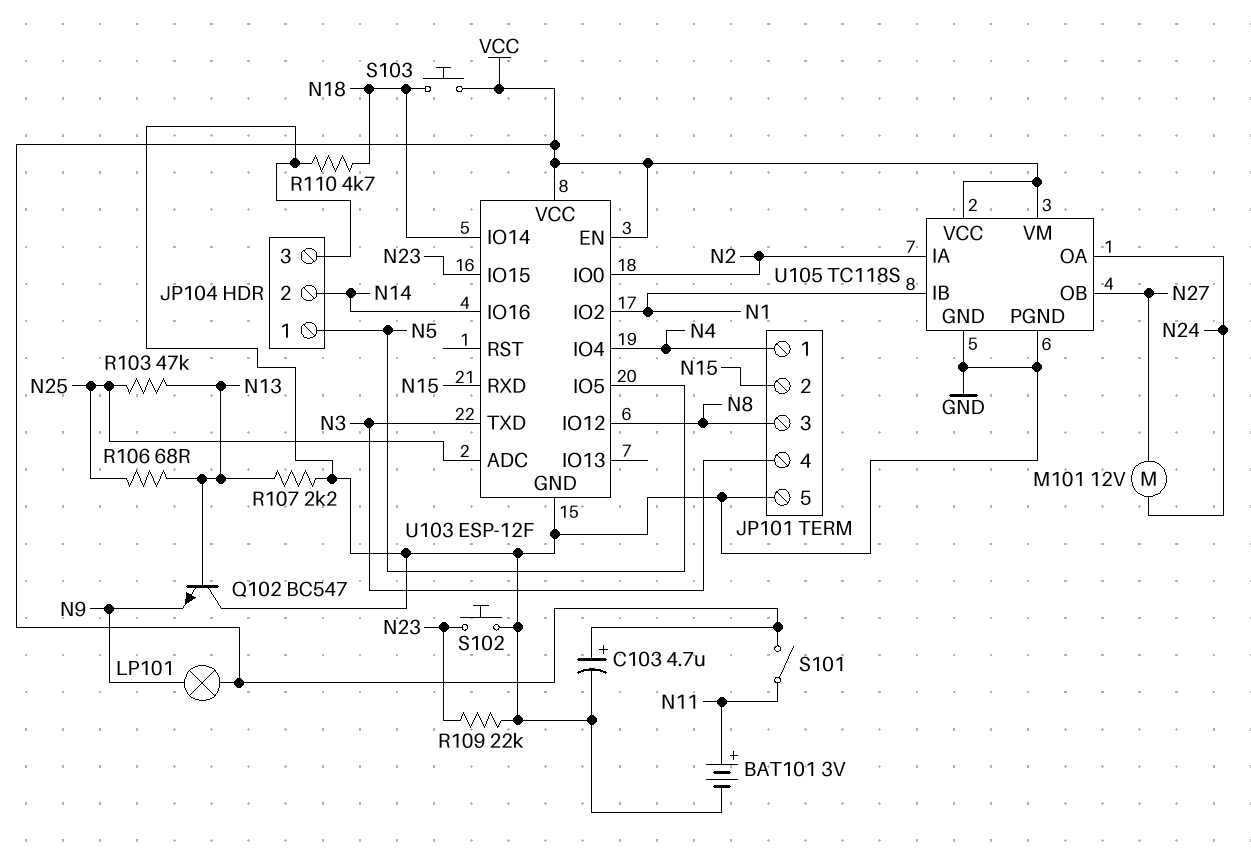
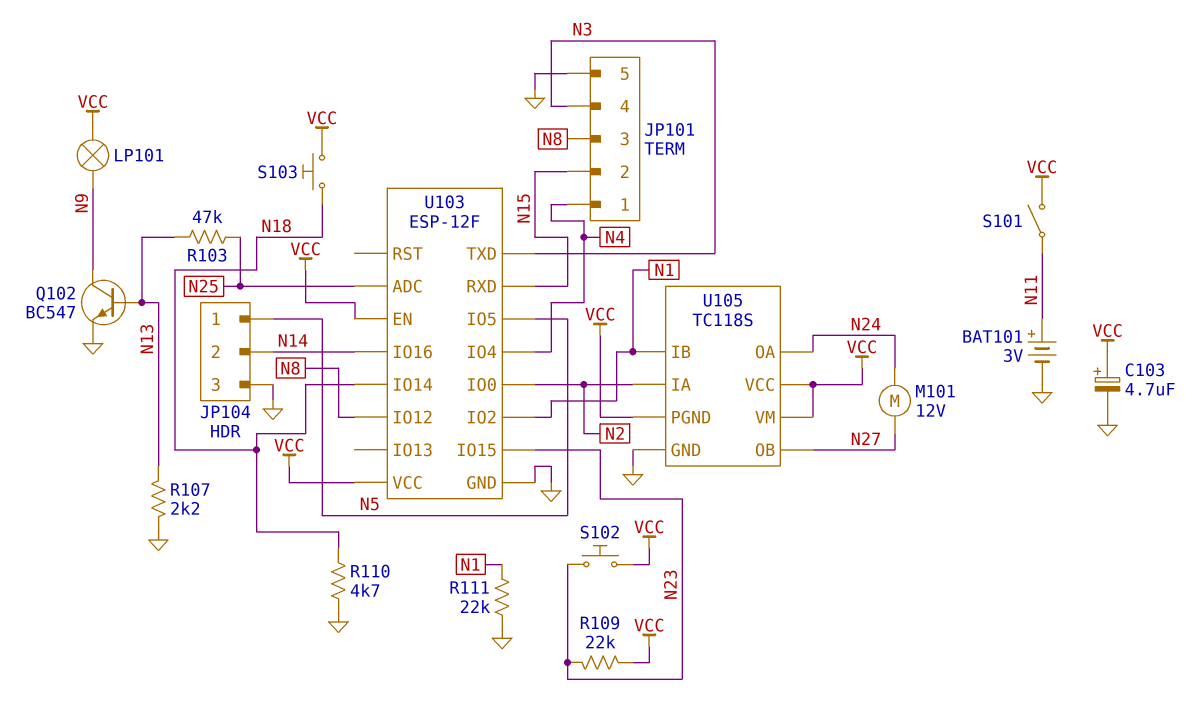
Q102: NPN BC547 (B N13, C GND, E N9) -> NPN BC547 (B N13, C N9, E GND)
R106: 68 (N13, N25) -> none
R109: 22k (GND, N23) -> 22k (N23, VCC)
R111: none -> 22k (GND, N1)
S102: button (GND, N23) -> button (N23, VCC)
U105 pin PGND: GND -> VCC

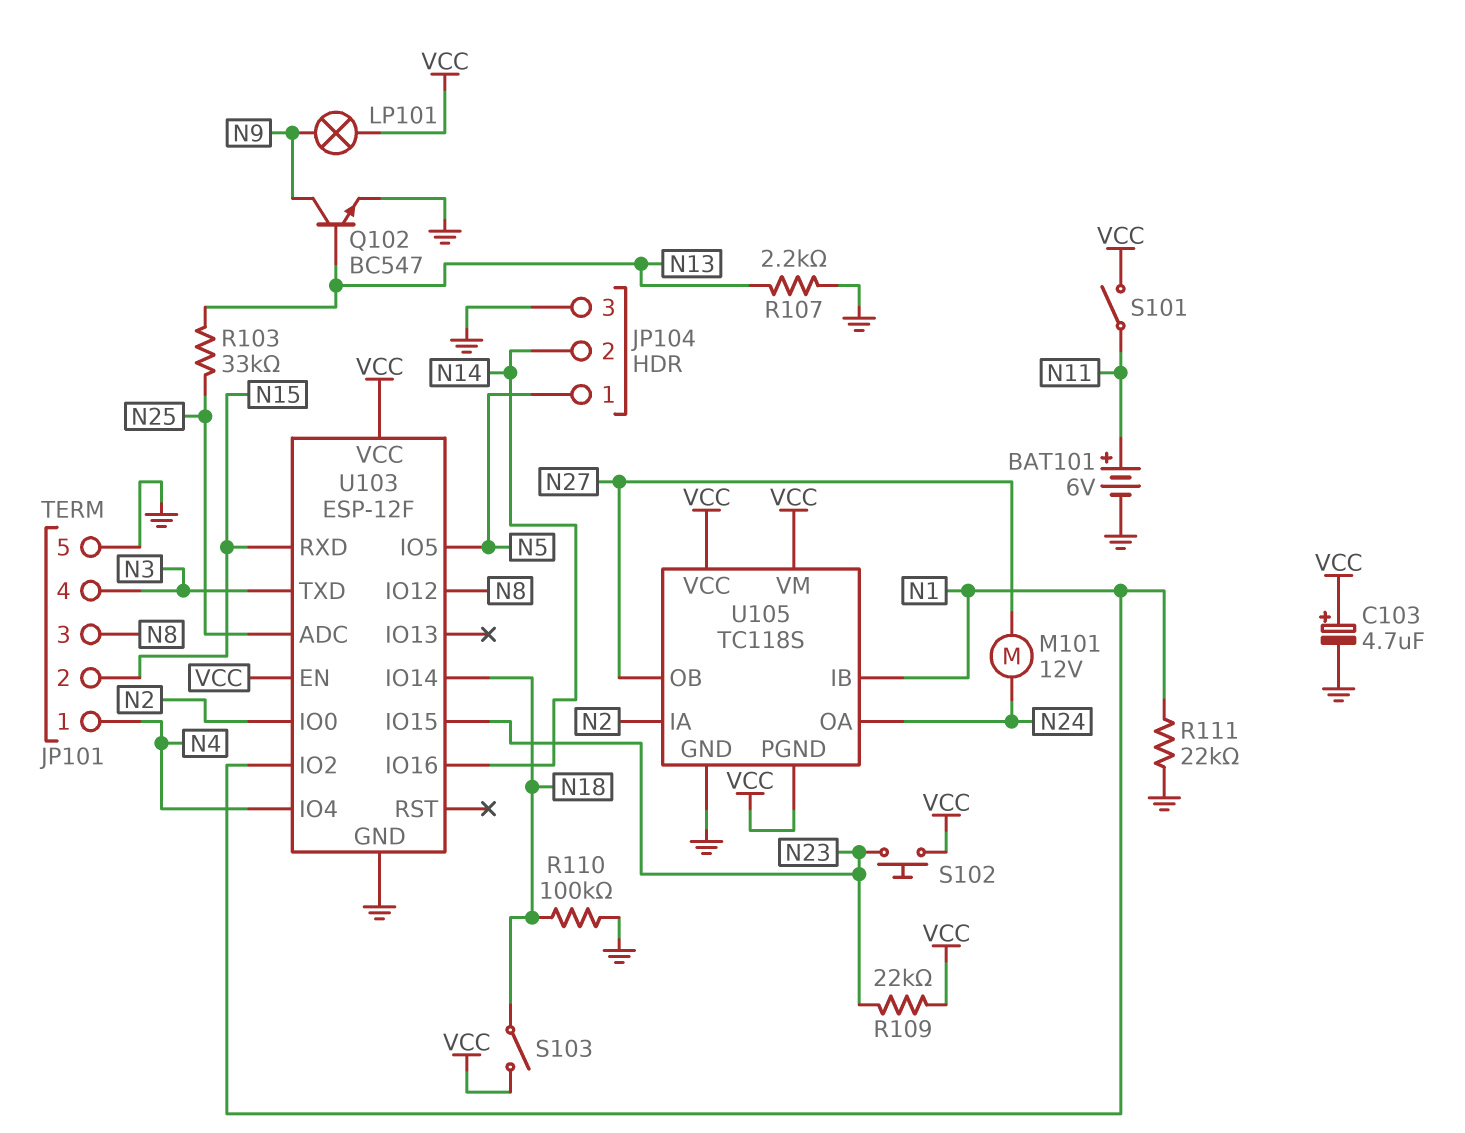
BAT101: 3V (plus N11, minus GND) -> 6V (plus N11, minus GND)
R103: 47k (N13, N25) -> 33k (N13, N25)
R110: 4.7k (GND, N18) -> 100k (GND, N18)
S103: button (N18, VCC) -> switch (N18, VCC)

